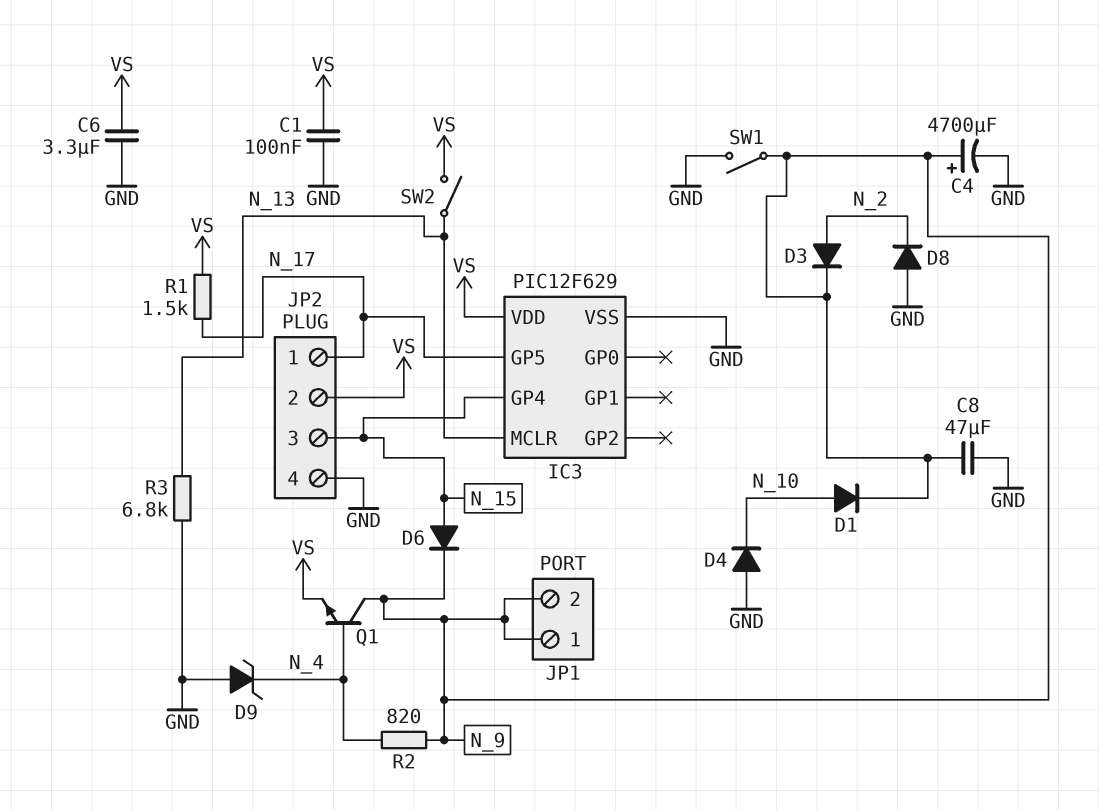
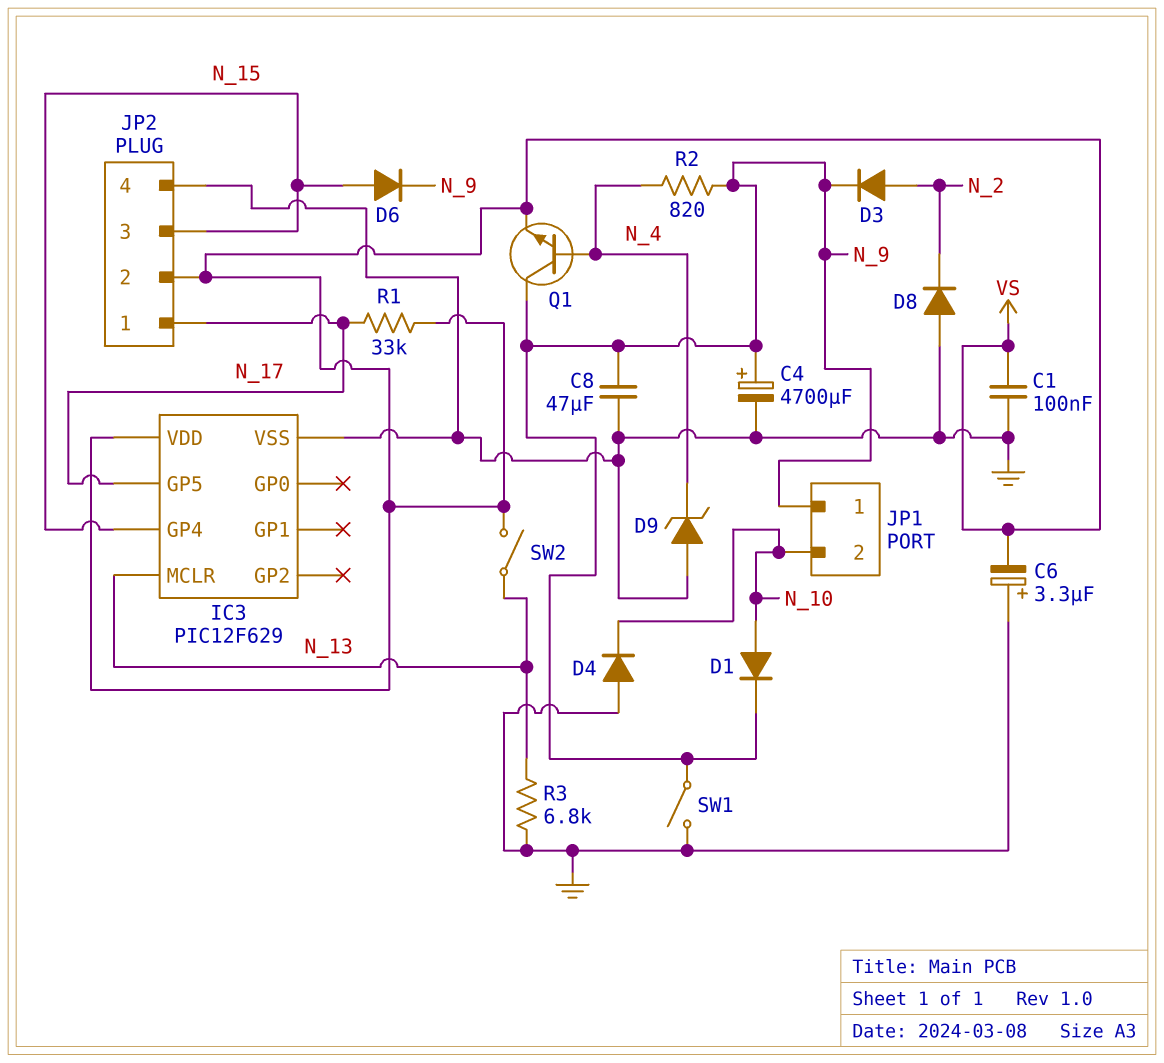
C6: 3.3uF (GND, VS) -> 3.3uF (plus GND, minus VS)
JP1 pin 2: N_9 -> N_10
R1: 1.5k (N_17, VS) -> 33k (N_17, VS)

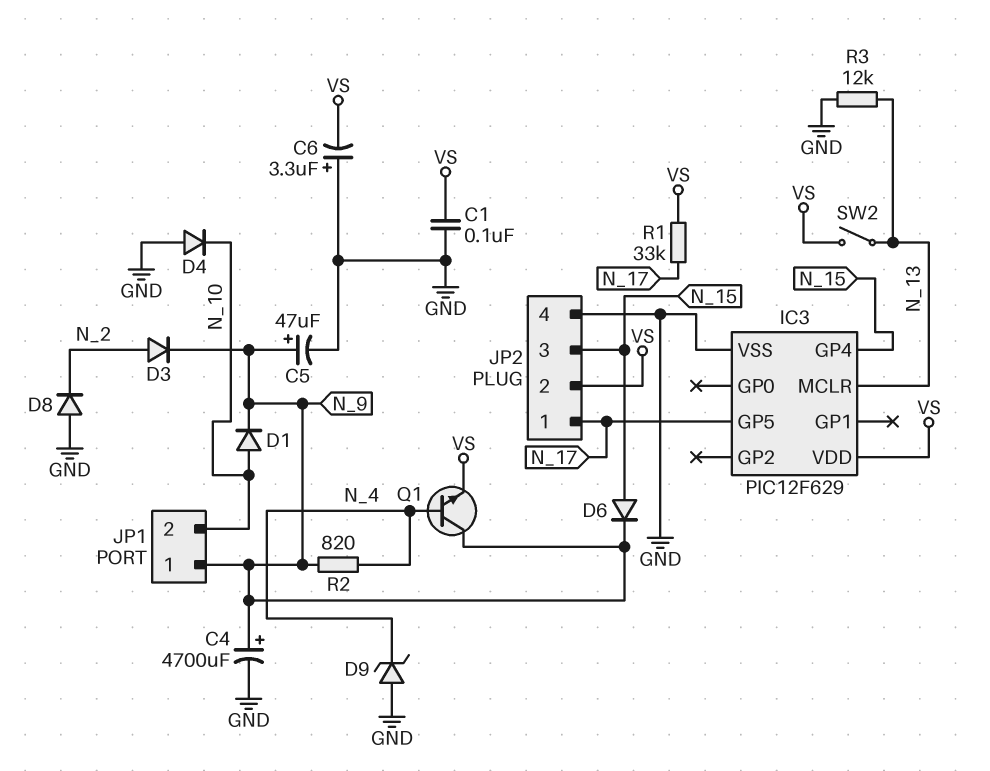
C5: none -> 47uF (plus N_9, minus GND)
C8: 47uF (GND, N_9) -> none
R3: 6.8k (GND, N_13) -> 12k (GND, N_13)
SW1: switch (GND, N_9) -> none

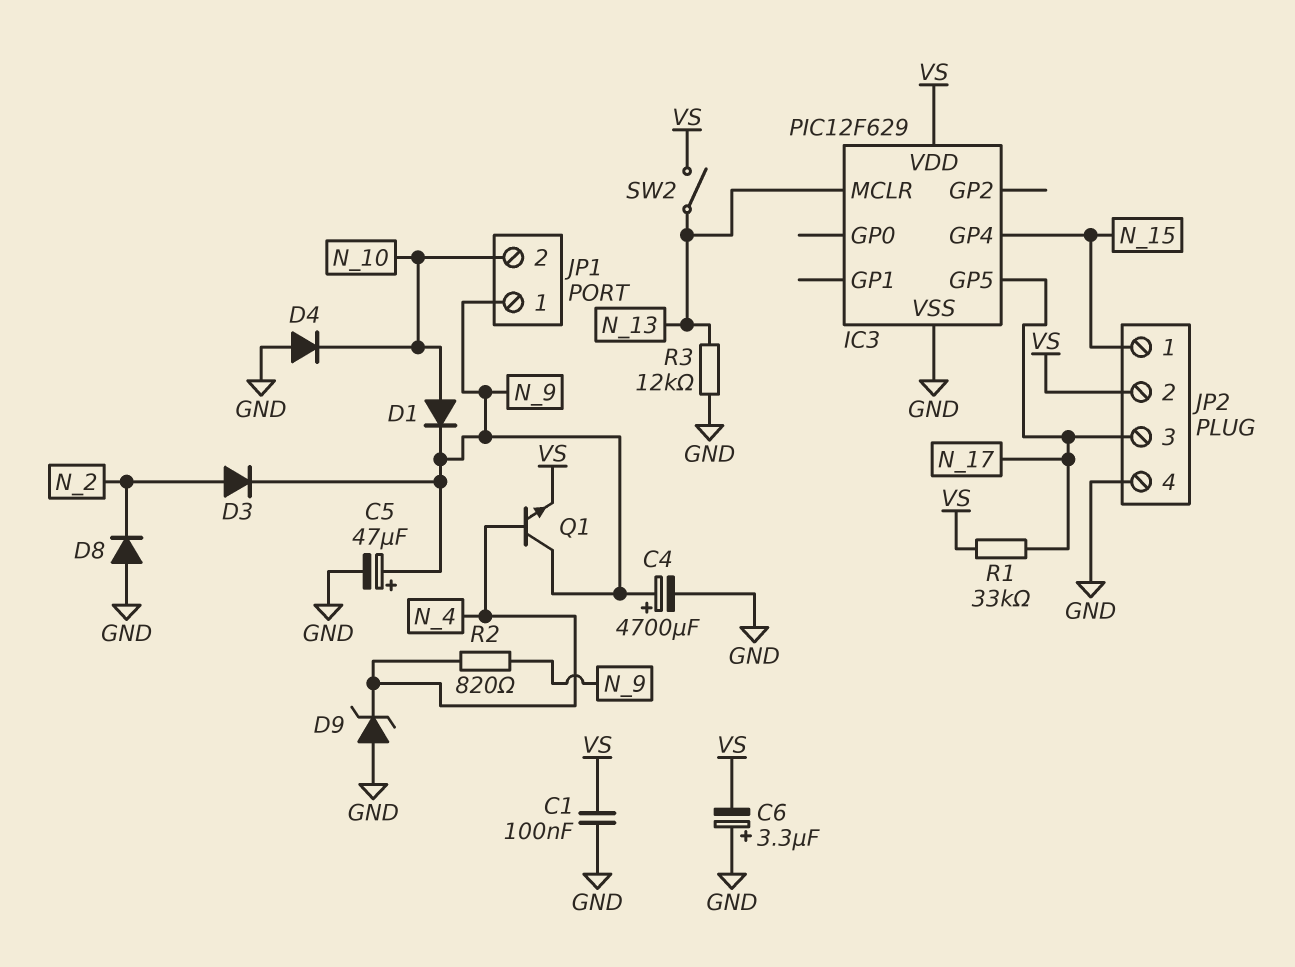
D6: diode (A N_15, K N_9) -> none
JP2 pin 1: N_17 -> N_15
JP2 pin 3: N_15 -> N_17

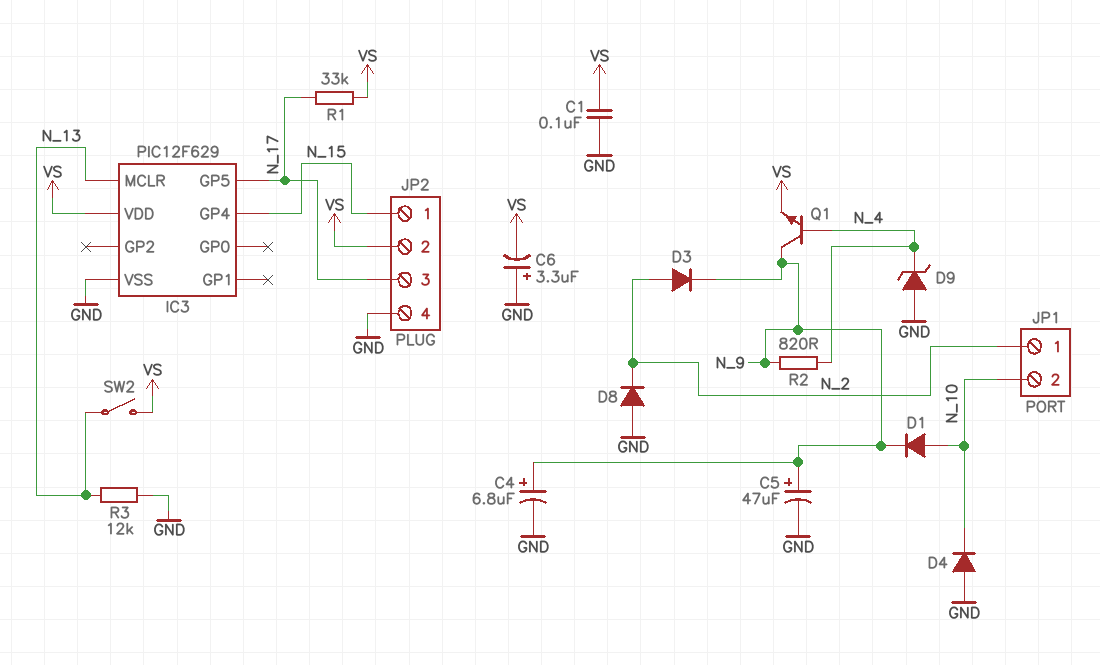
C4: 4700uF (plus N_9, minus GND) -> 6.8uF (plus N_9, minus GND)
JP1 pin 1: N_9 -> N_2

